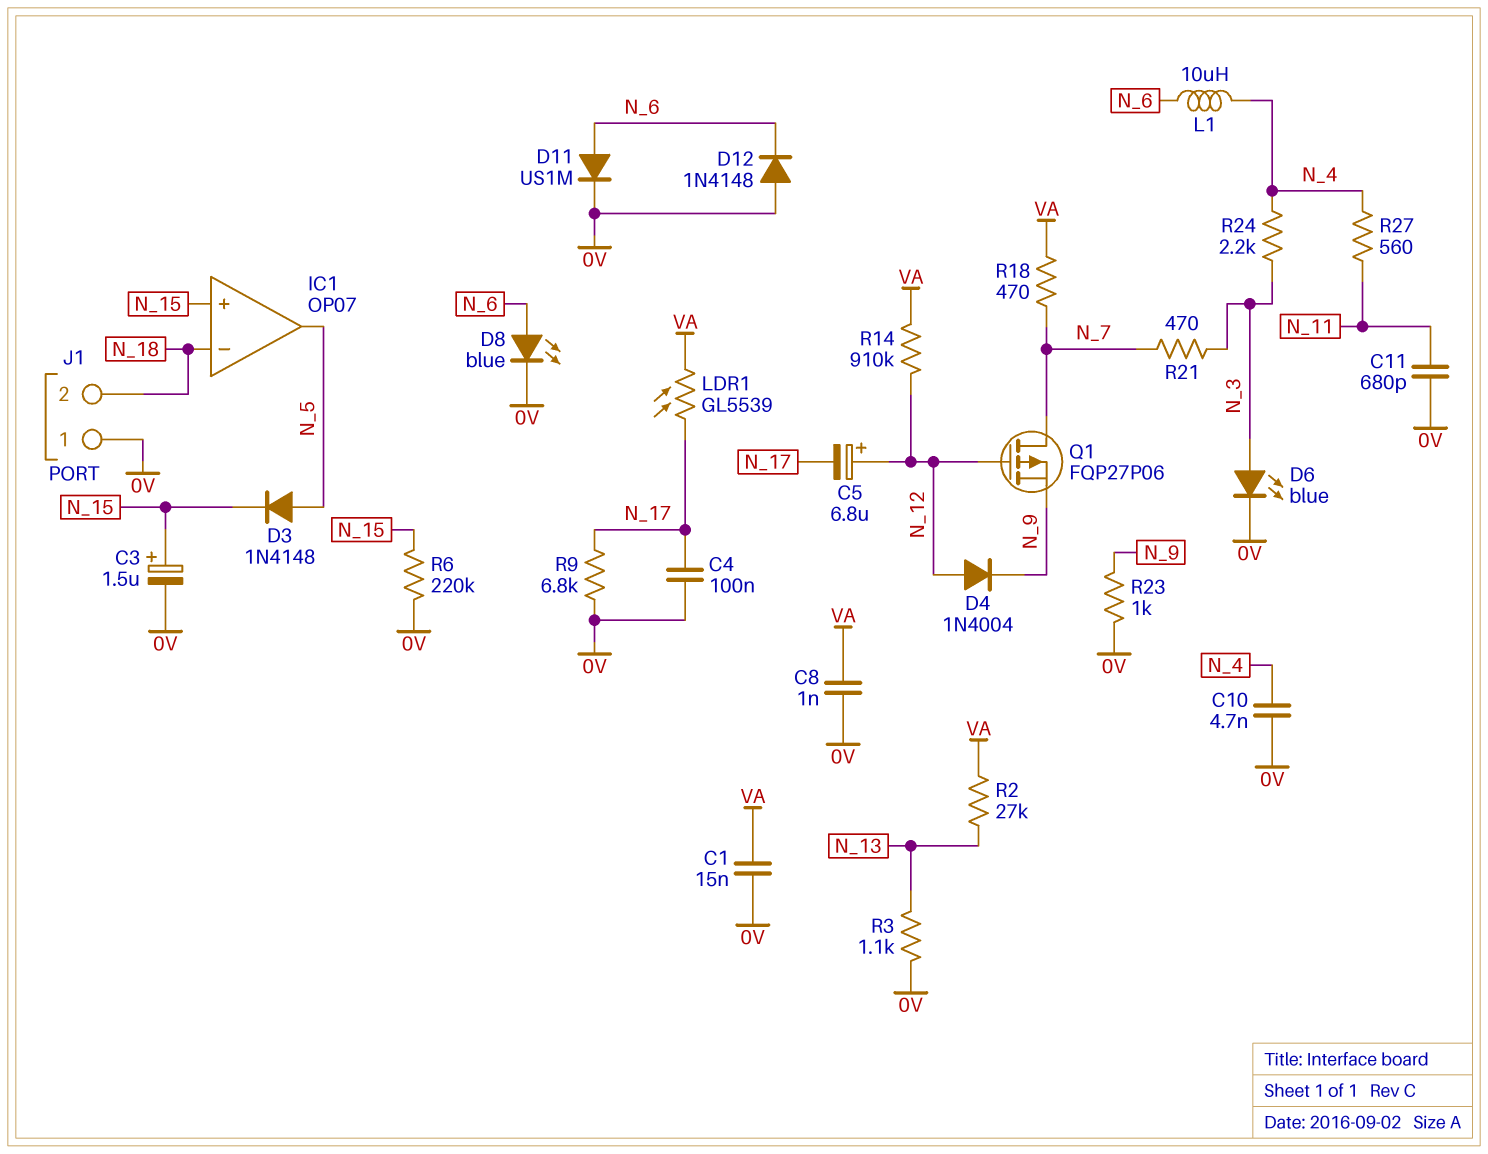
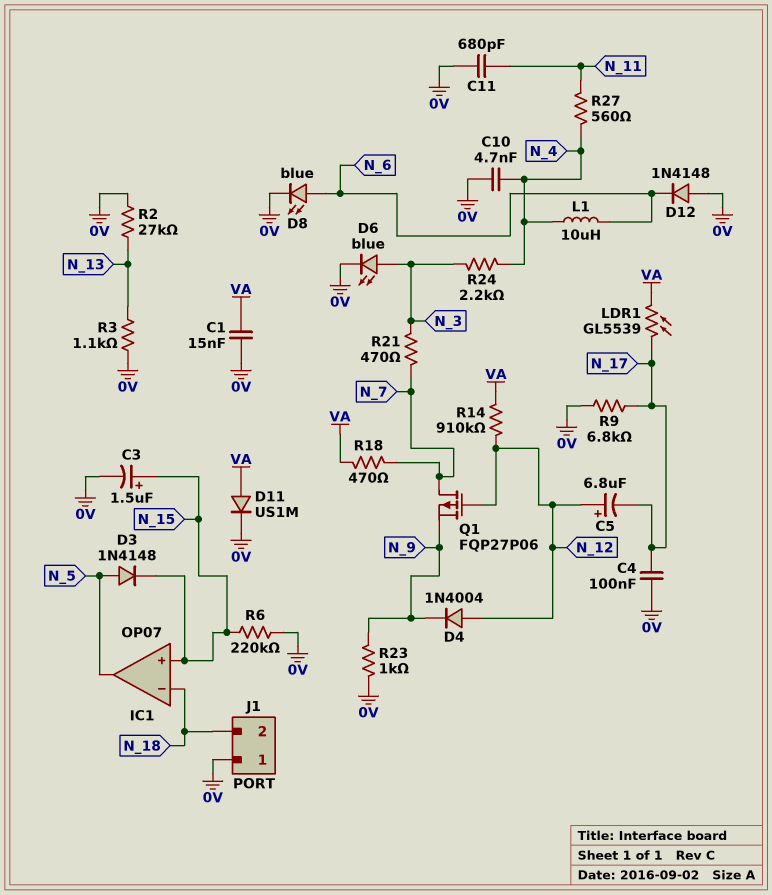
C8: 1nF (0V, VA) -> none
D11: diode US1M (A N_6, K 0V) -> diode US1M (A VA, K 0V)
R2: 27k (N_13, VA) -> 27k (0V, N_13)

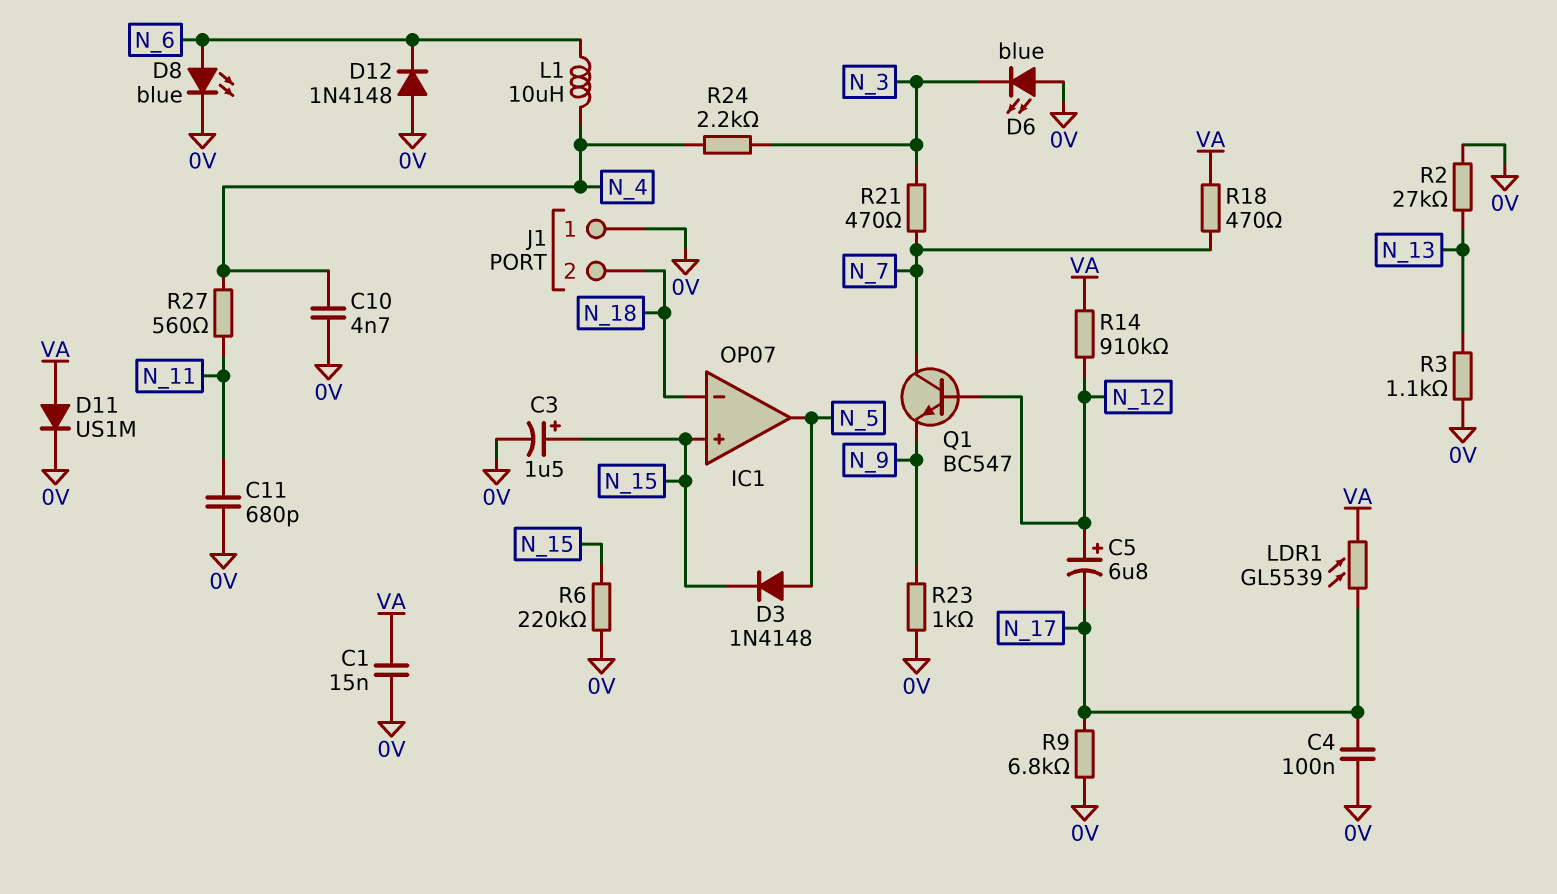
D4: diode 1N4004 (A N_12, K N_9) -> none
D6: LED blue (A N_3, K 0V) -> LED blue (A 0V, K N_3)
Q1: PMOS FQP27P06 (G N_12, D N_7, S N_9) -> NPN BC547 (B N_12, C N_7, E N_9)

